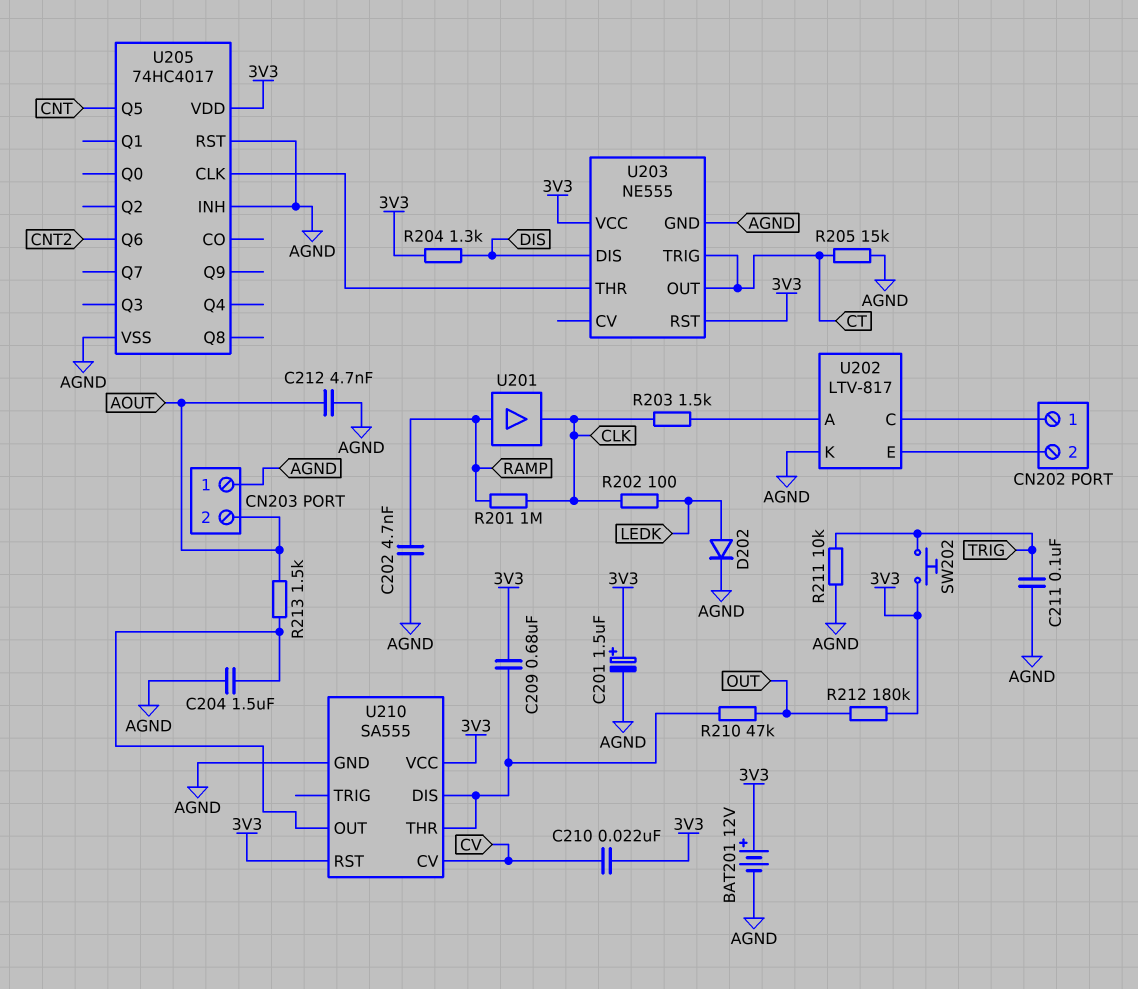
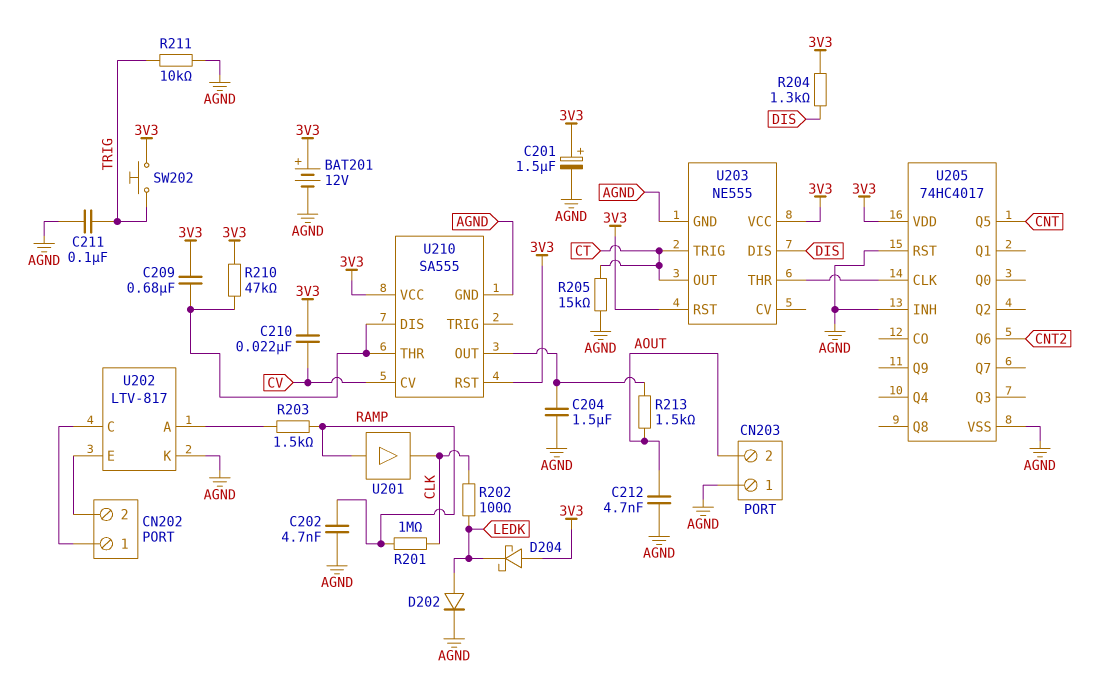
D204: none -> schottky (A 3V3, K LEDK)
R203: 1.5k (CLK, U202/A) -> 1.5k (RAMP, U202/A)
R210: 47k (OUT, U210/DIS) -> 47k (3V3, U210/DIS)
R212: 180k (3V3, OUT) -> none

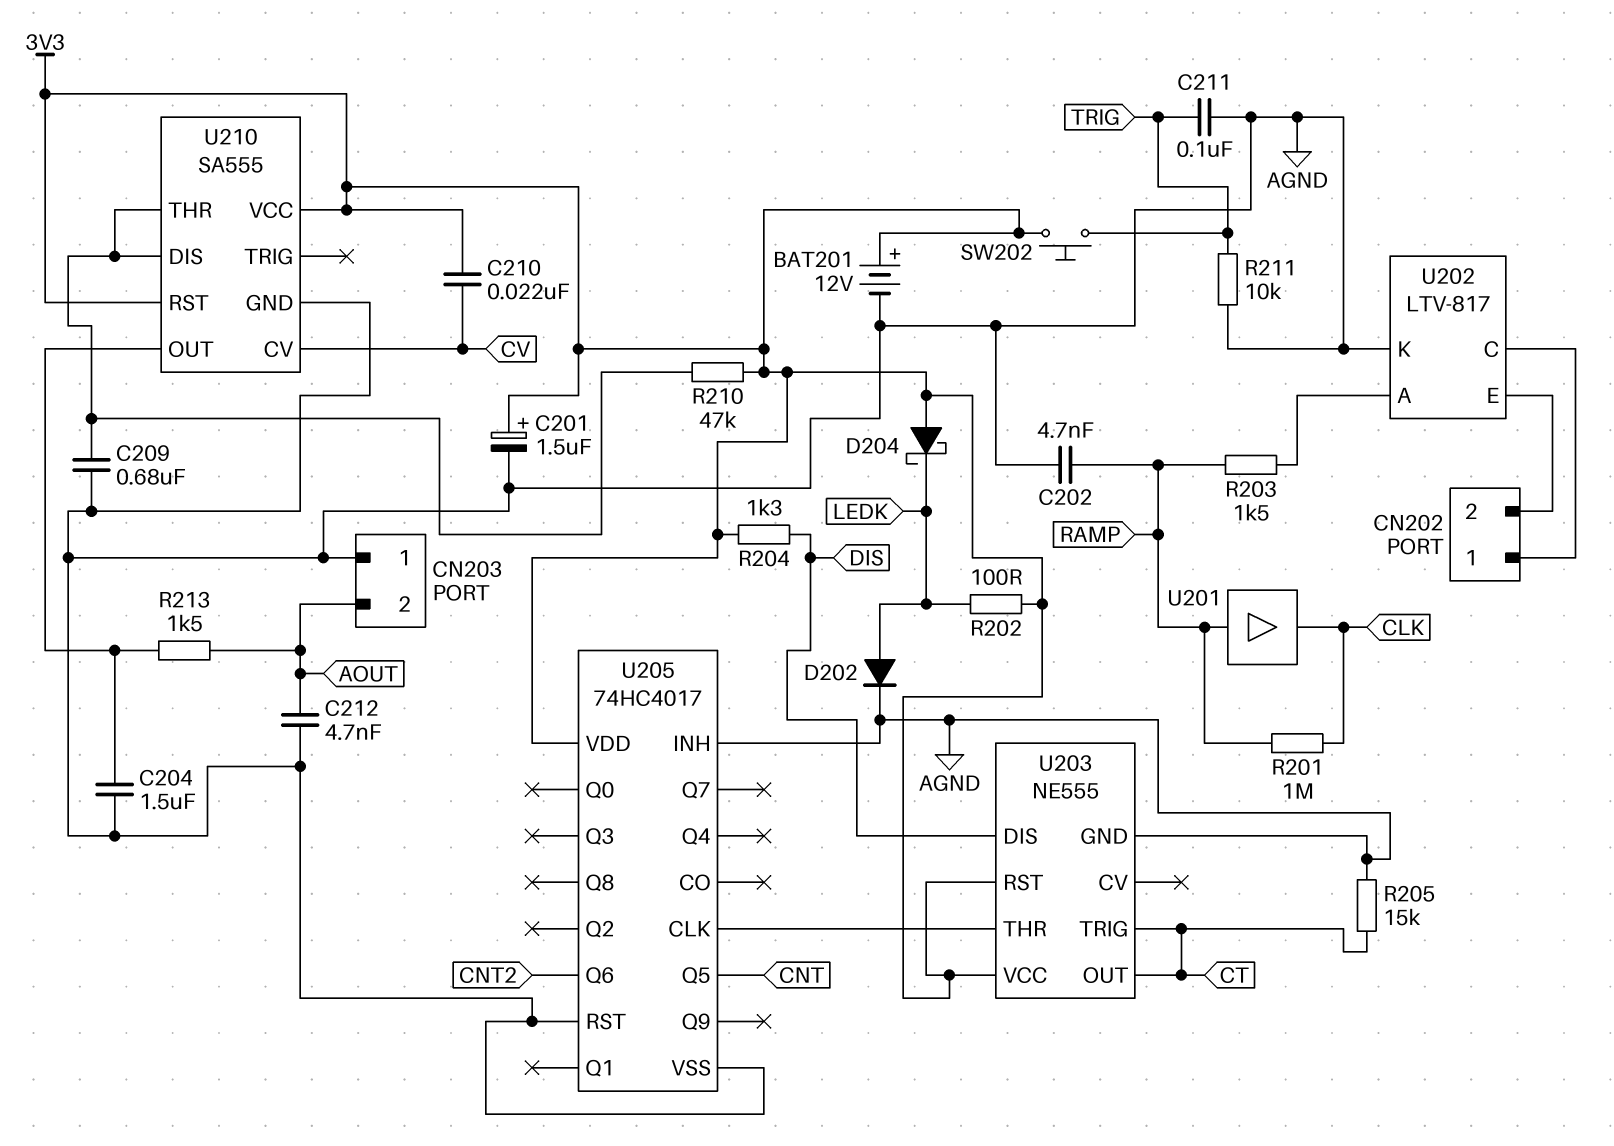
C209: 680nF (3V3, U210/DIS) -> 680nF (AGND, U210/DIS)
R202: 100 (CLK, LEDK) -> 100 (3V3, LEDK)

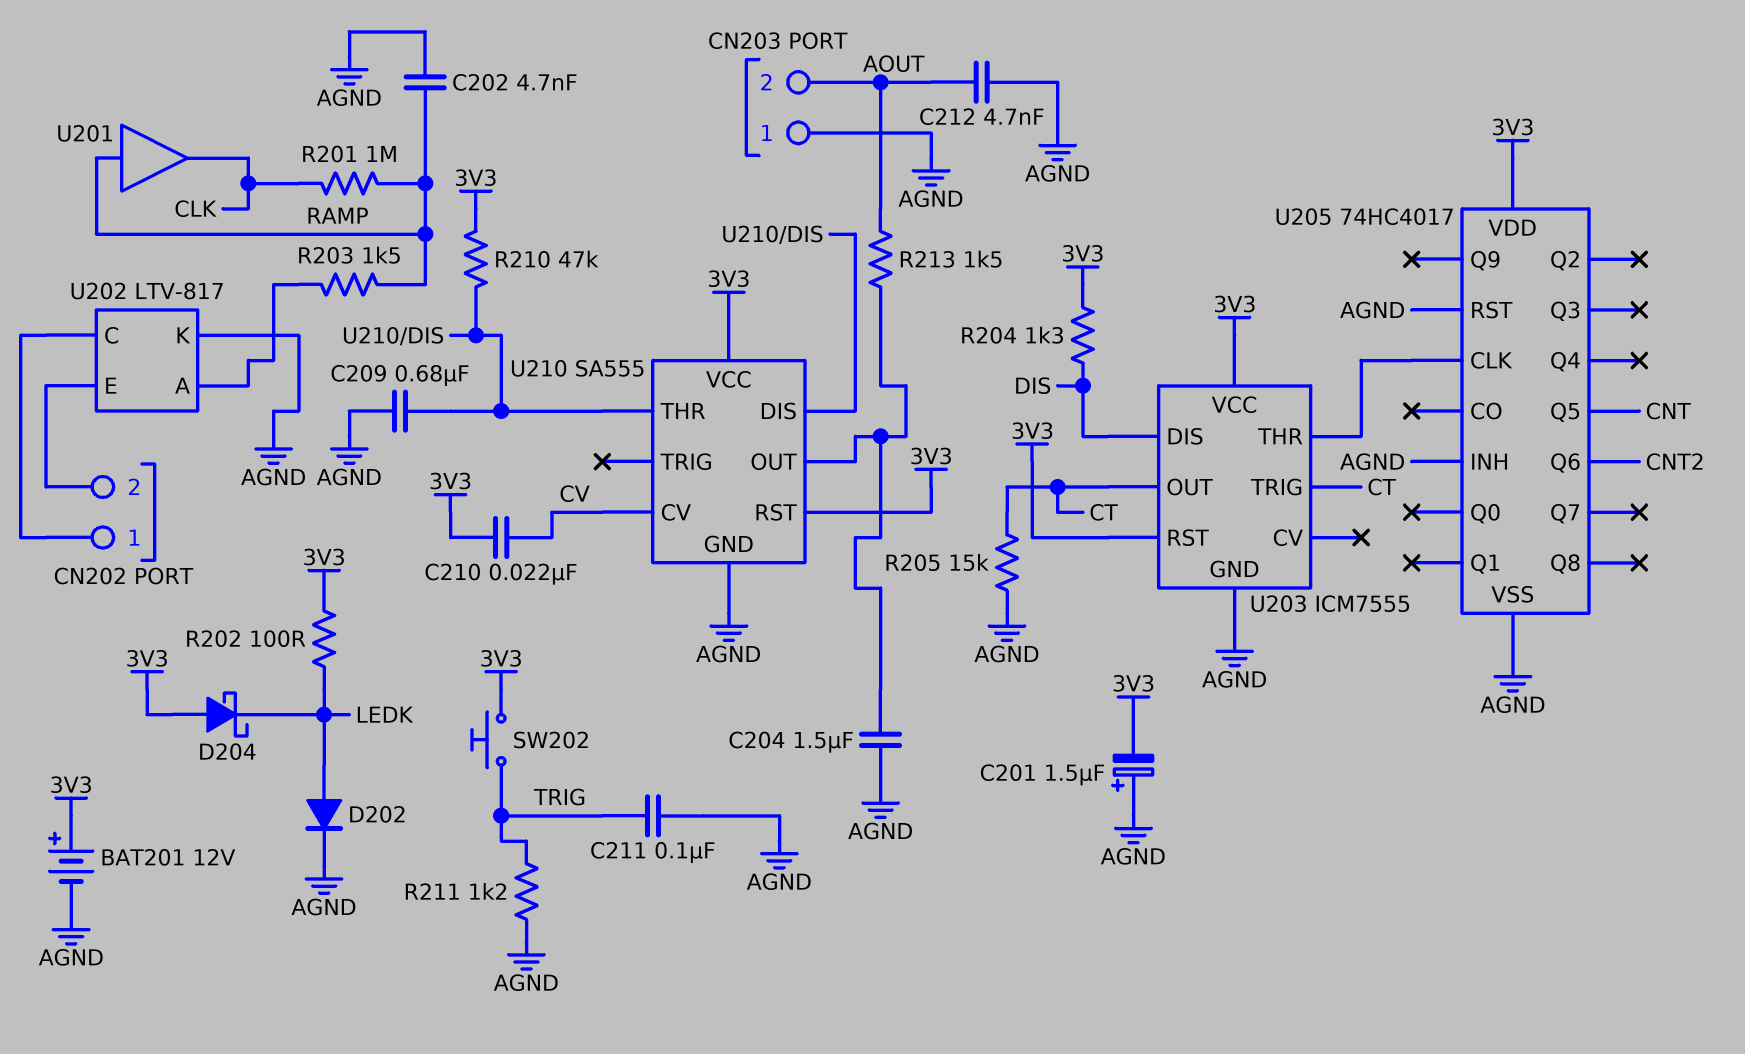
C201: 1.5uF (plus 3V3, minus AGND) -> 1.5uF (plus AGND, minus 3V3)
R211: 10k (AGND, TRIG) -> 1.2k (AGND, TRIG)
U203: NE555 -> ICM7555

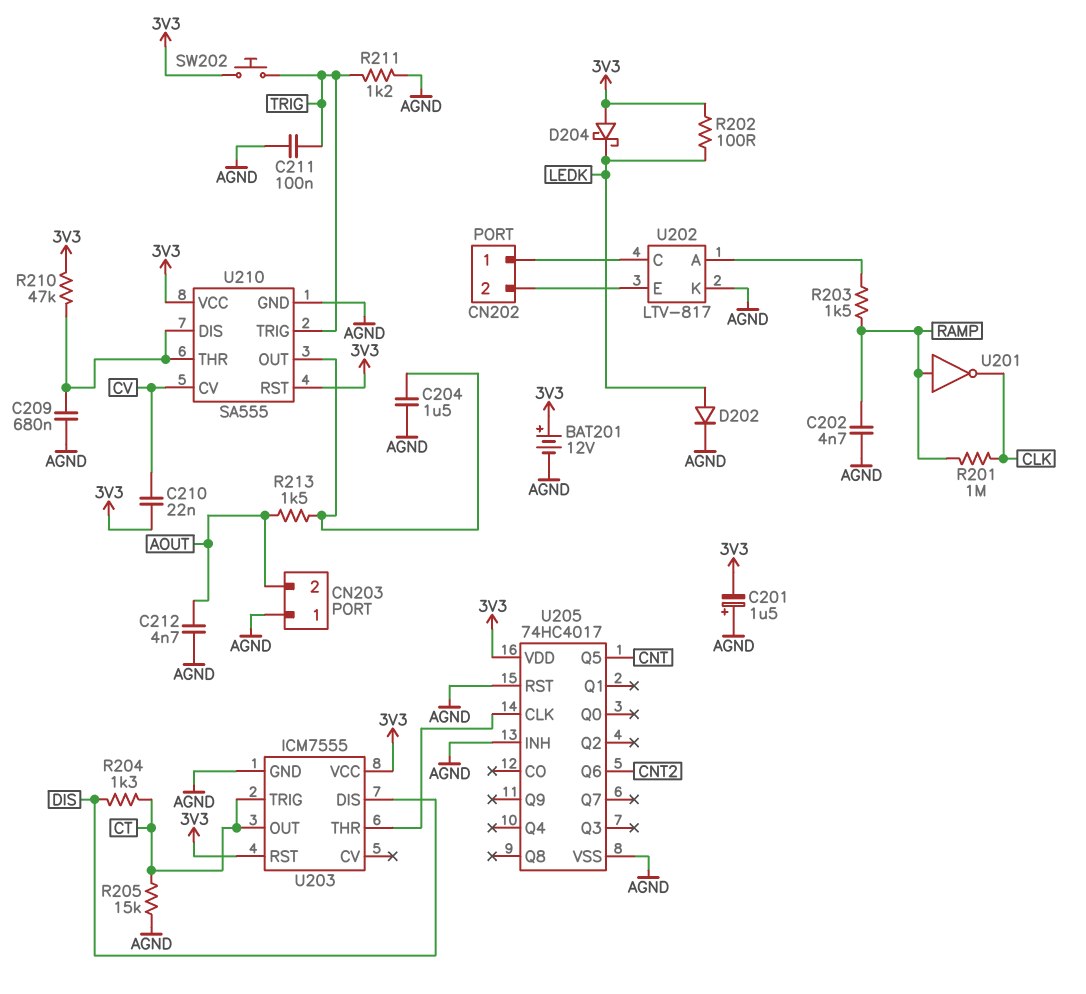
R204: 1.3k (3V3, DIS) -> 1.3k (CT, DIS)
U201: buffer (in RAMP, out CLK) -> NOT (in RAMP, out CLK)
U210 pin TRIG: none -> TRIG

